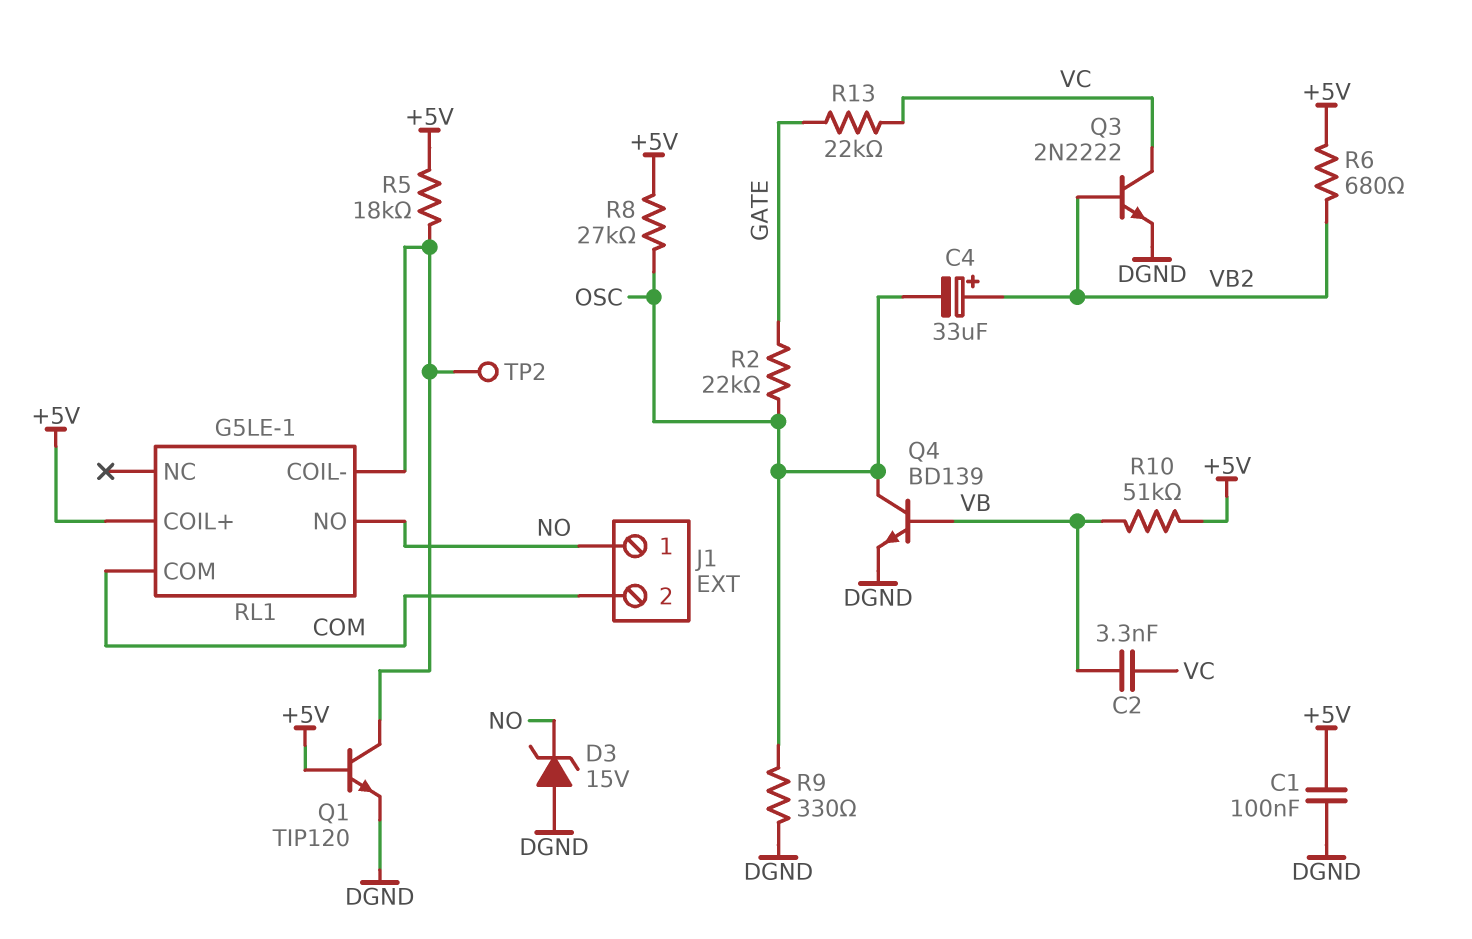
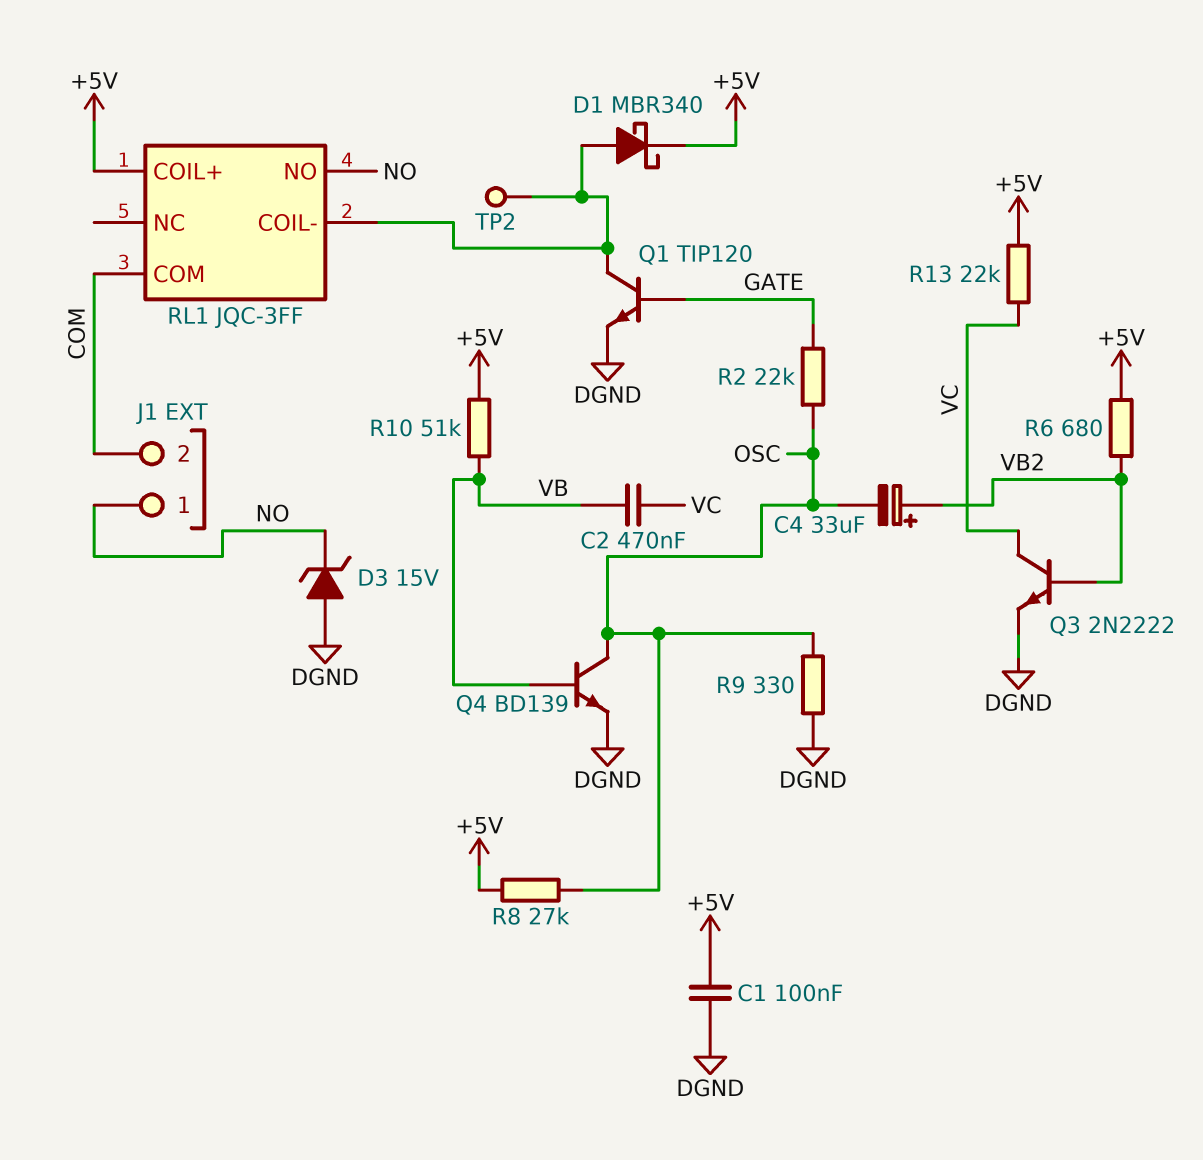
C2: 3.3nF (VB, VC) -> 470nF (VB, VC)
D1: none -> schottky MBR340 (A RL1/COIL-, K +5V)
Q1: NPN TIP120 (B +5V, C RL1/COIL-, E DGND) -> NPN TIP120 (B GATE, C RL1/COIL-, E DGND)
R5: 18k (+5V, RL1/COIL-) -> none
R13: 22k (GATE, VC) -> 22k (+5V, VC)
RL1: G5LE-1 -> JQC-3FF

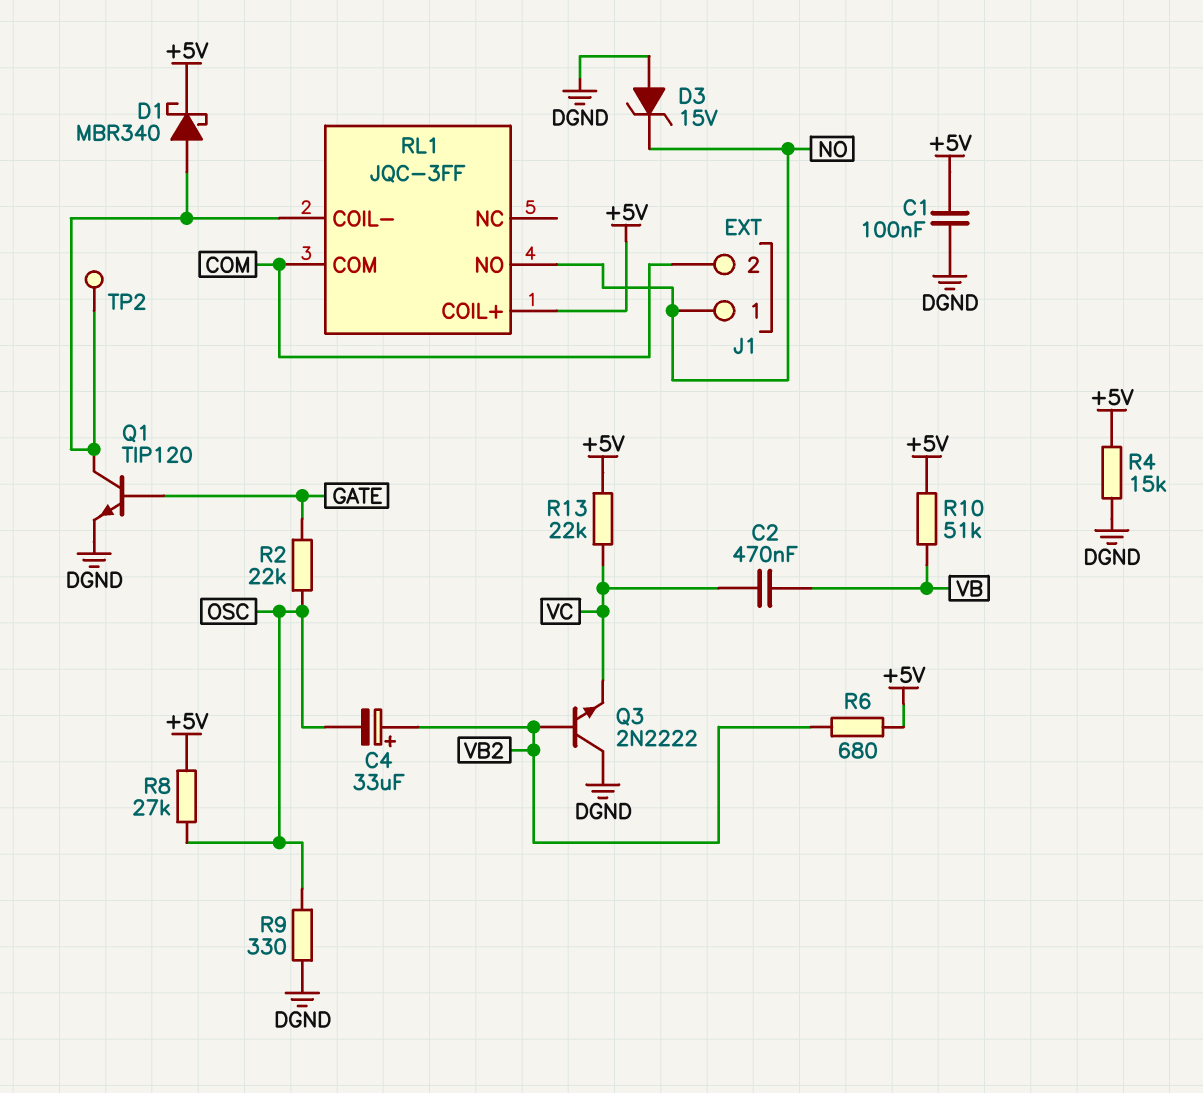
Q3: NPN 2N2222 (B VB2, C VC, E DGND) -> NPN 2N2222 (B VB2, C DGND, E VC)
Q4: NPN BD139 (B VB, C OSC, E DGND) -> none
R4: none -> 15k (+5V, DGND)

